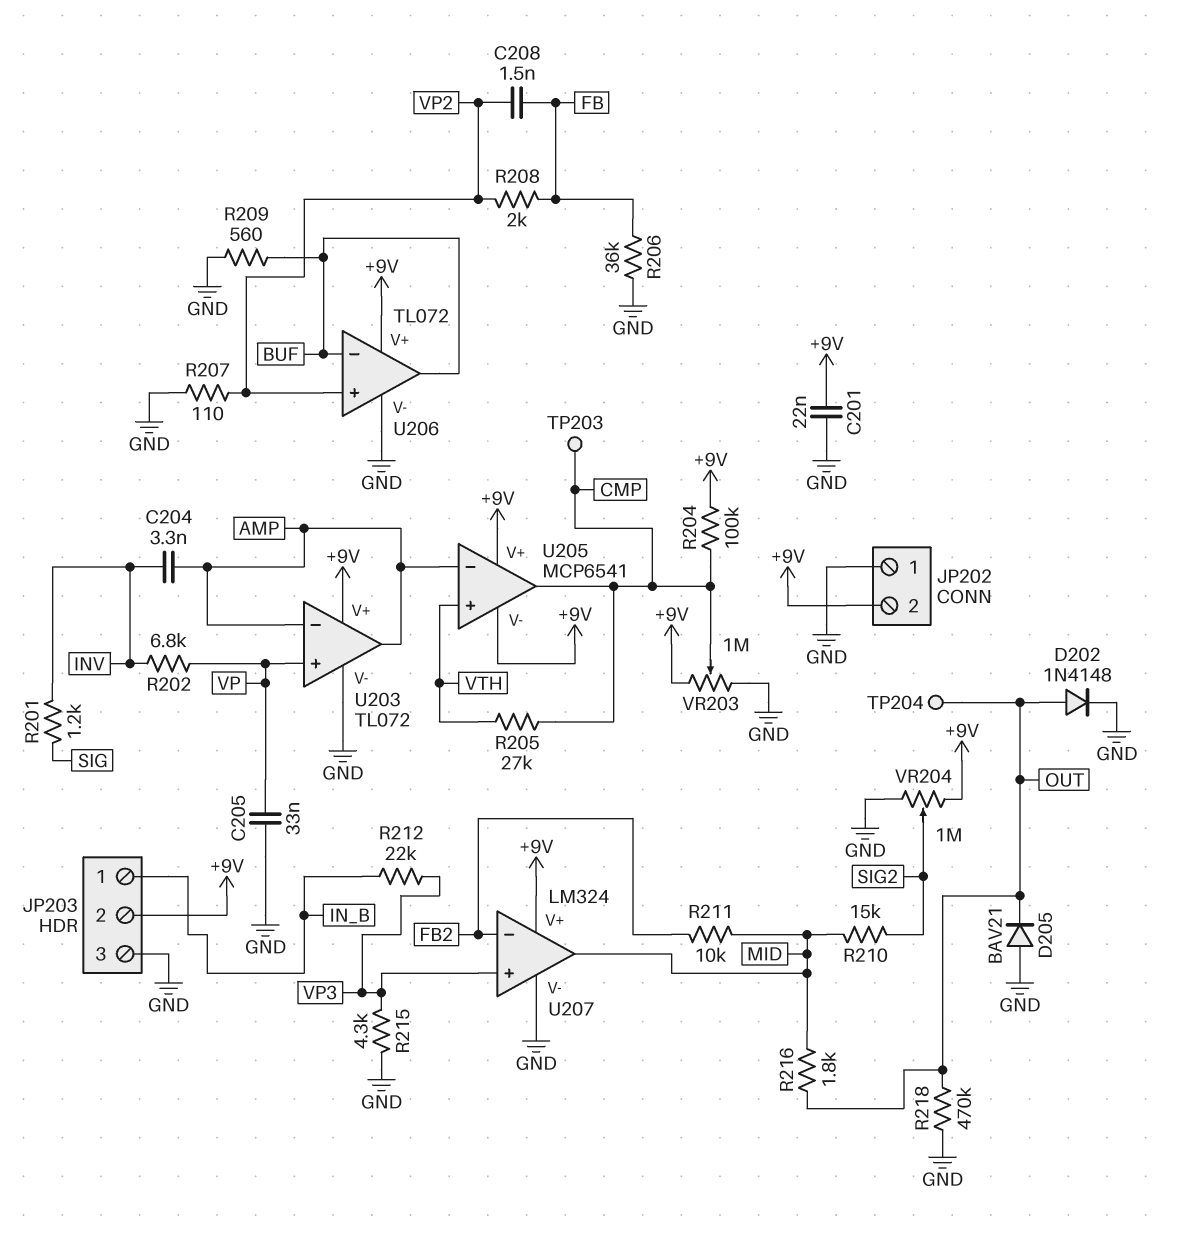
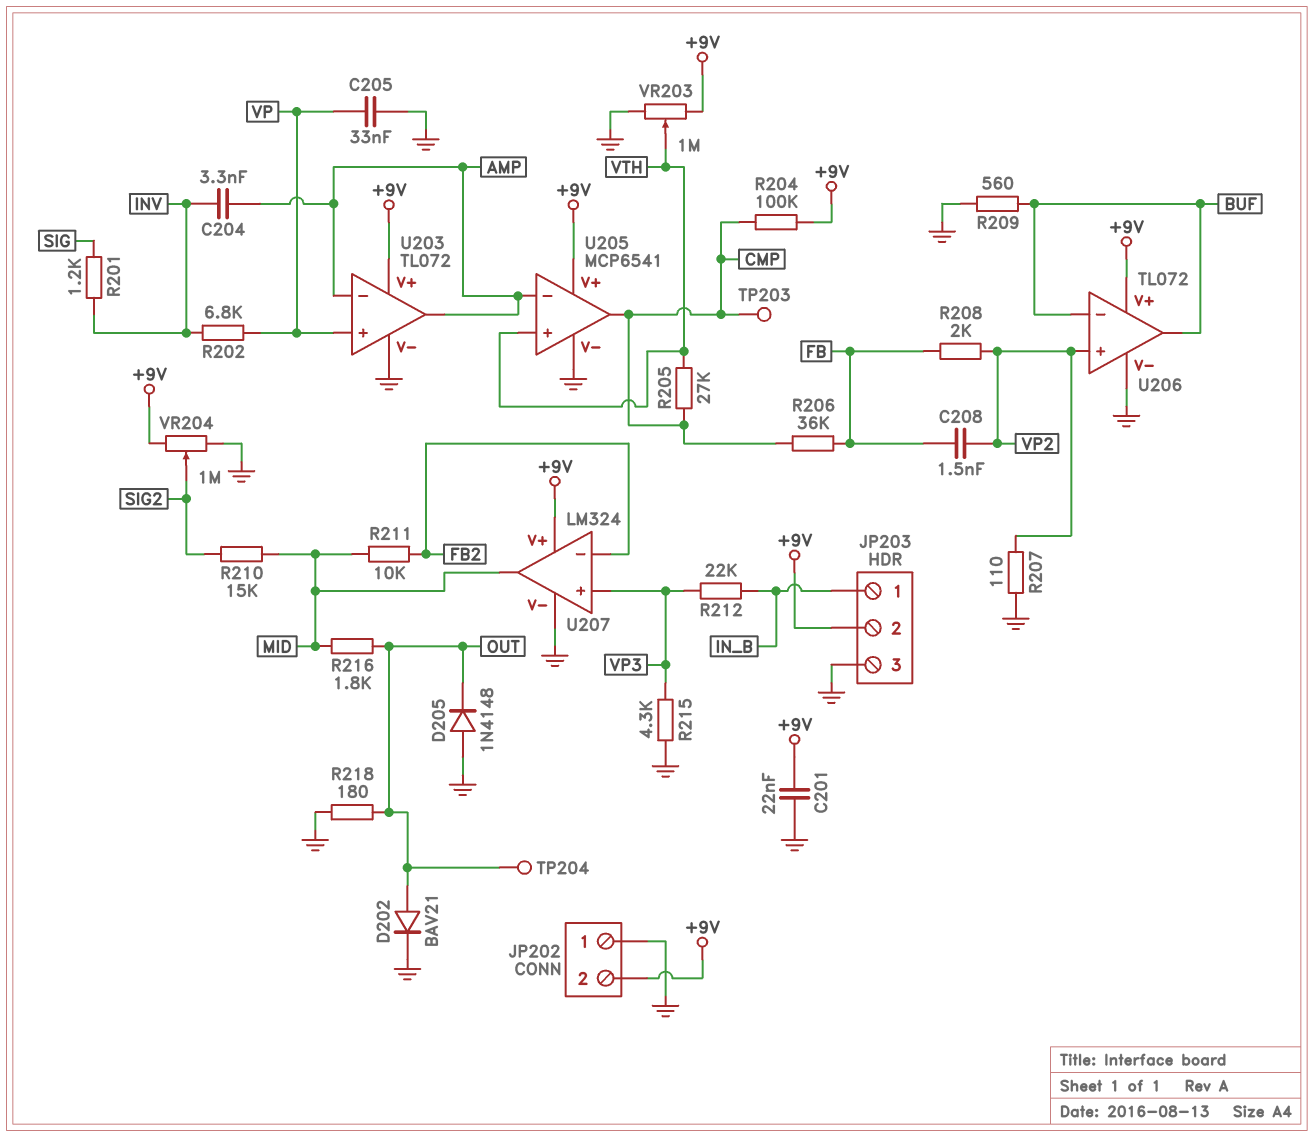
D202: diode 1N4148 (A OUT, K GND) -> diode BAV21 (A OUT, K GND)
D205: diode BAV21 (A GND, K OUT) -> diode 1N4148 (A GND, K OUT)
R206: 36k (FB, GND) -> 36k (CMP, FB)
R218: 470k (GND, OUT) -> 180 (GND, OUT)
U205 pin V-: +9V -> GND
VR203: 1M (+9V, GND, wiper CMP) -> 1M (+9V, GND, wiper VTH)

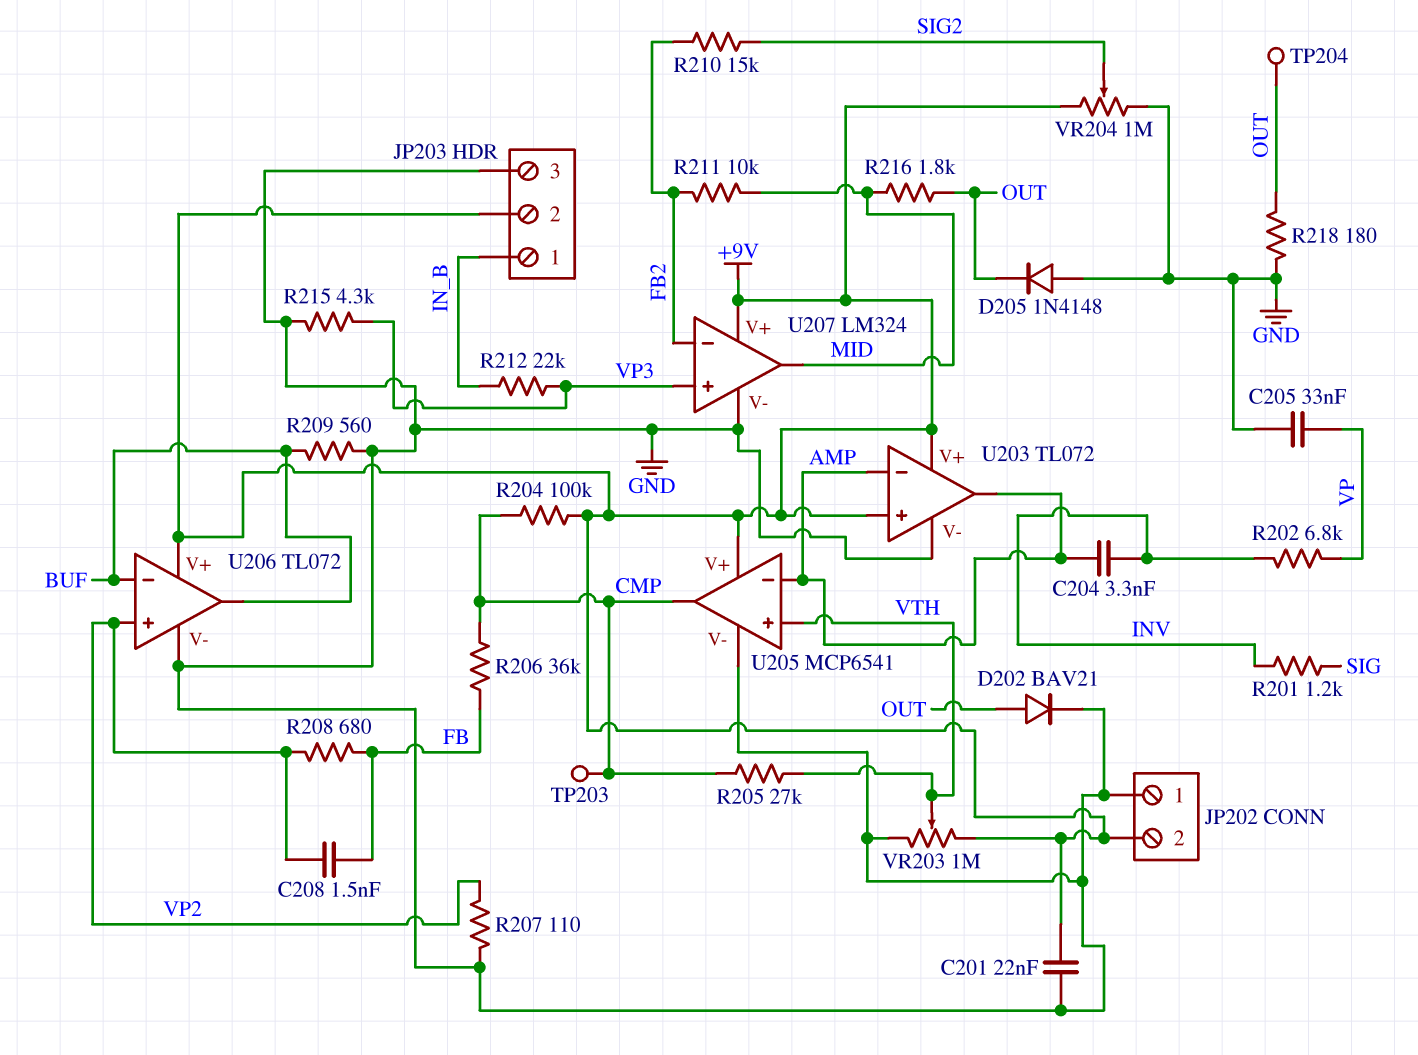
R208: 2k (FB, VP2) -> 680 (FB, VP2)
R210: 15k (MID, SIG2) -> 15k (FB2, SIG2)
U203 pin in+: VP -> +9V

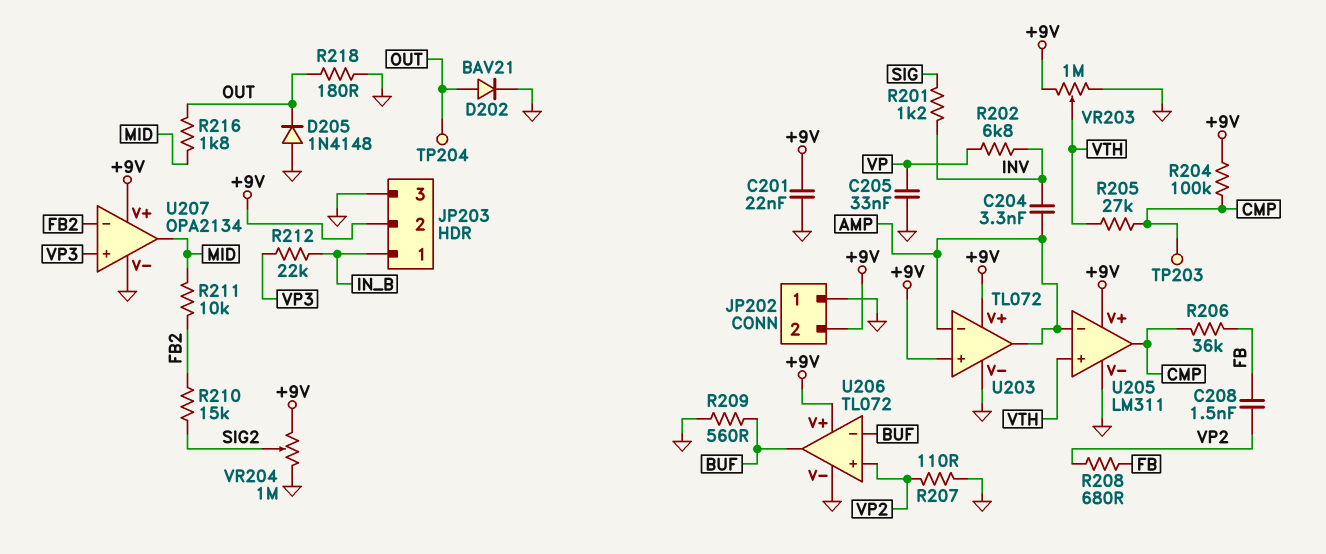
R215: 4.3k (GND, VP3) -> none
U205: MCP6541 -> LM311
U207: LM324 -> OPA2134

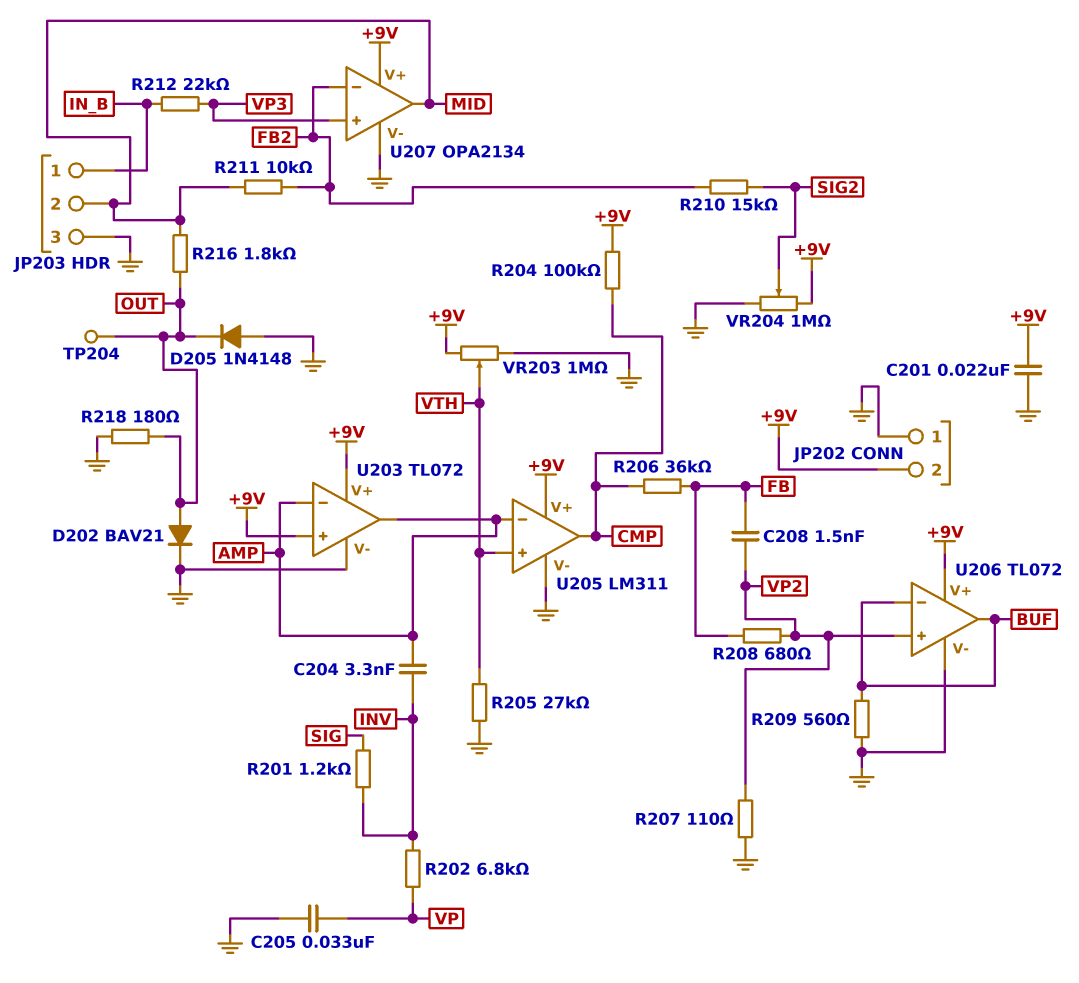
JP203 pin 2: +9V -> MID
R205: 27k (CMP, VTH) -> 27k (GND, VTH)
TP203: test point (CMP) -> none

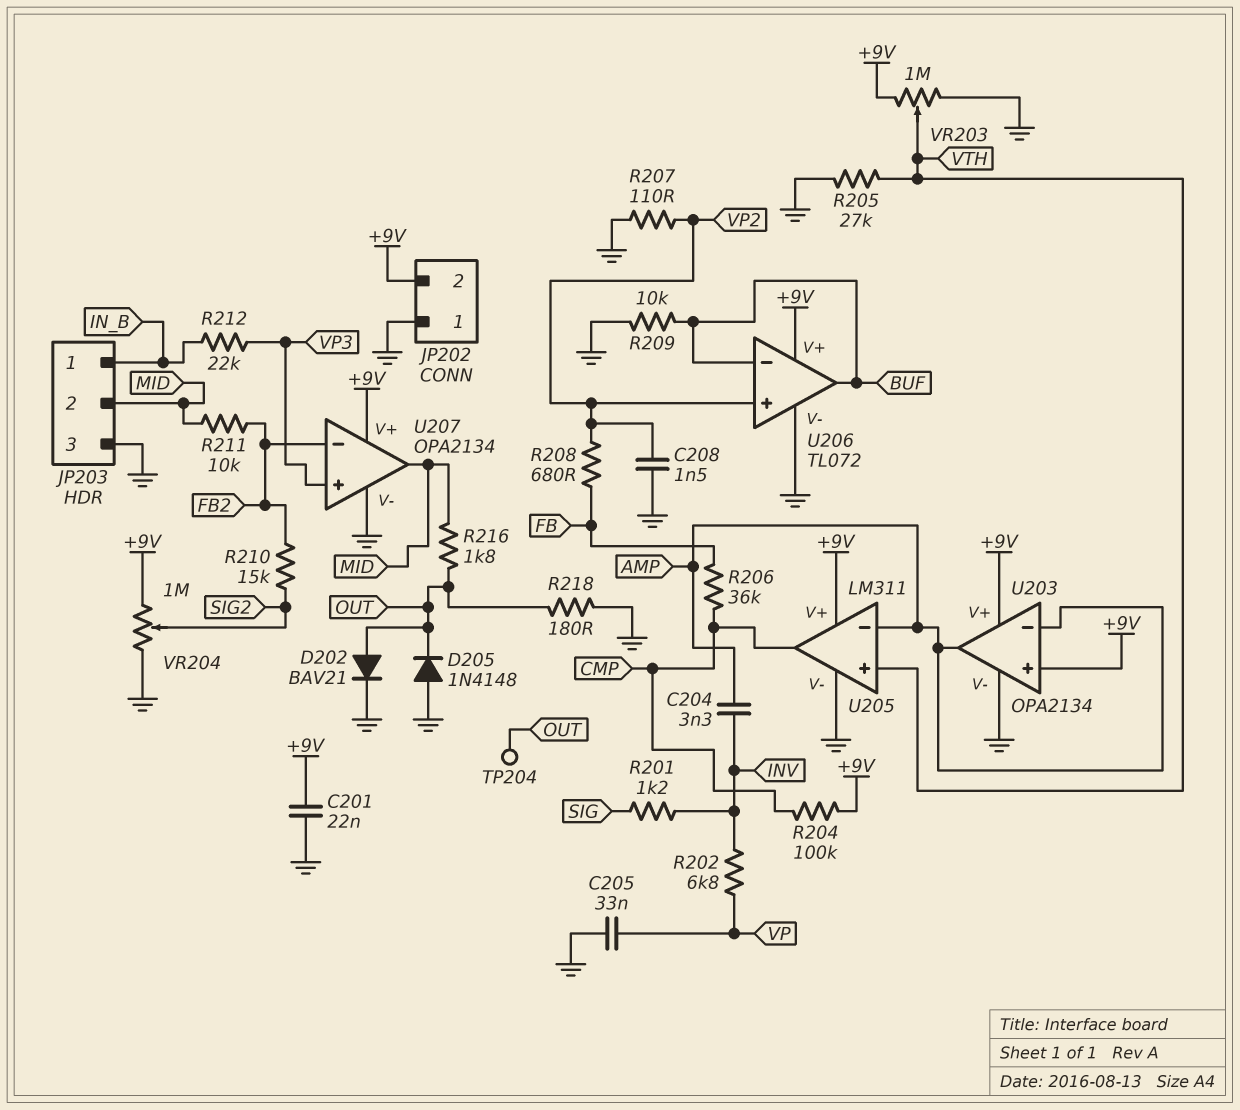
C208: 1.5nF (FB, VP2) -> 1.5nF (GND, VP2)
R209: 560 (BUF, GND) -> 10k (BUF, GND)
U203: TL072 -> OPA2134

